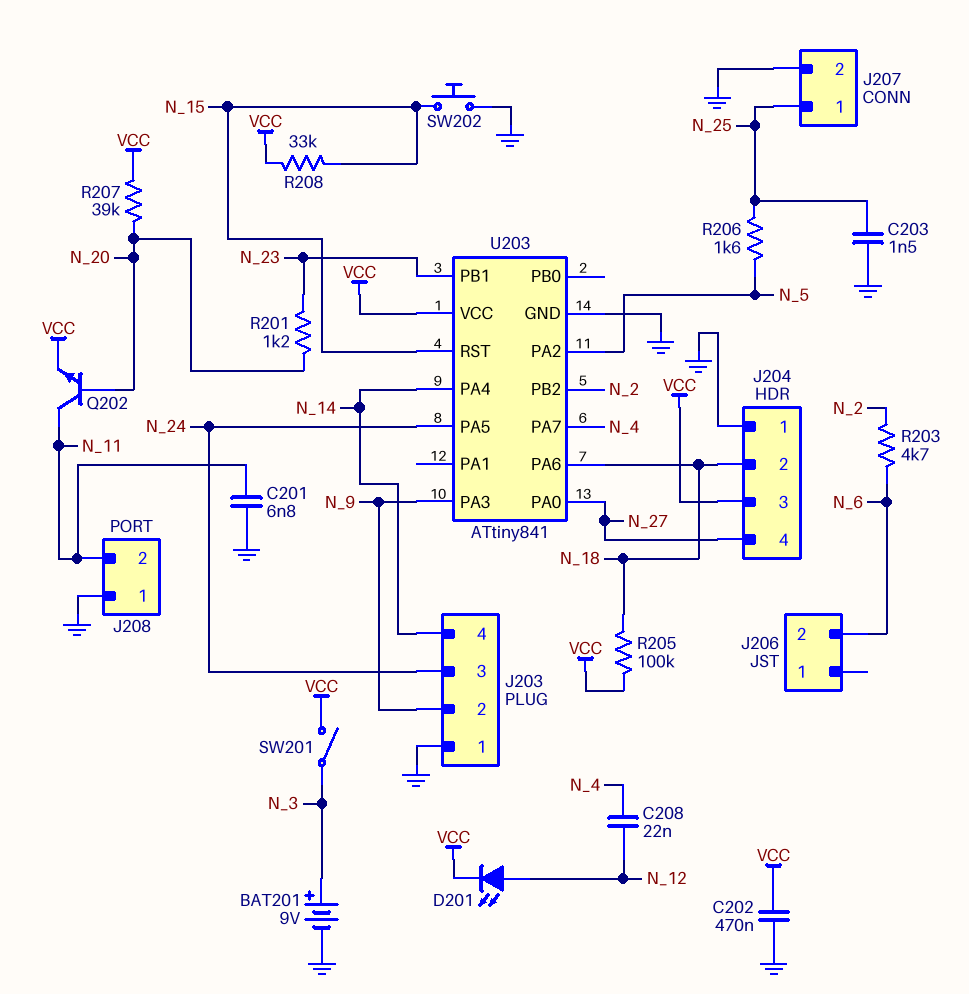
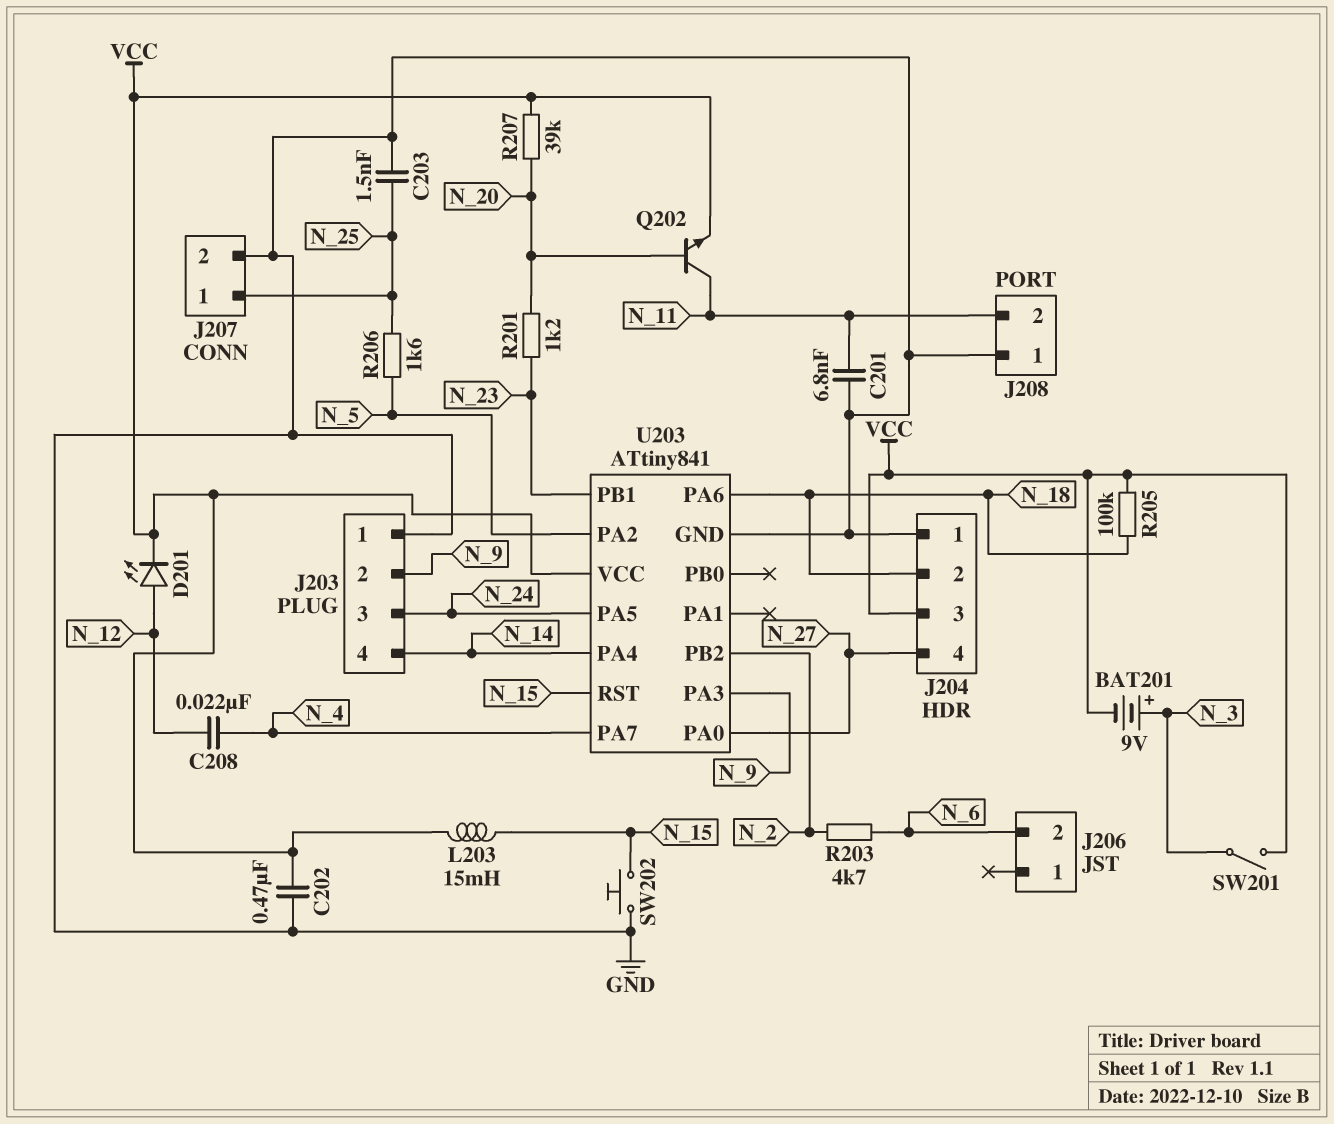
BAT201: 9V (plus N_3, minus GND) -> 9V (plus N_3, minus VCC)
L203: none -> 15mH (N_15, VCC)
R208: 33k (N_15, VCC) -> none

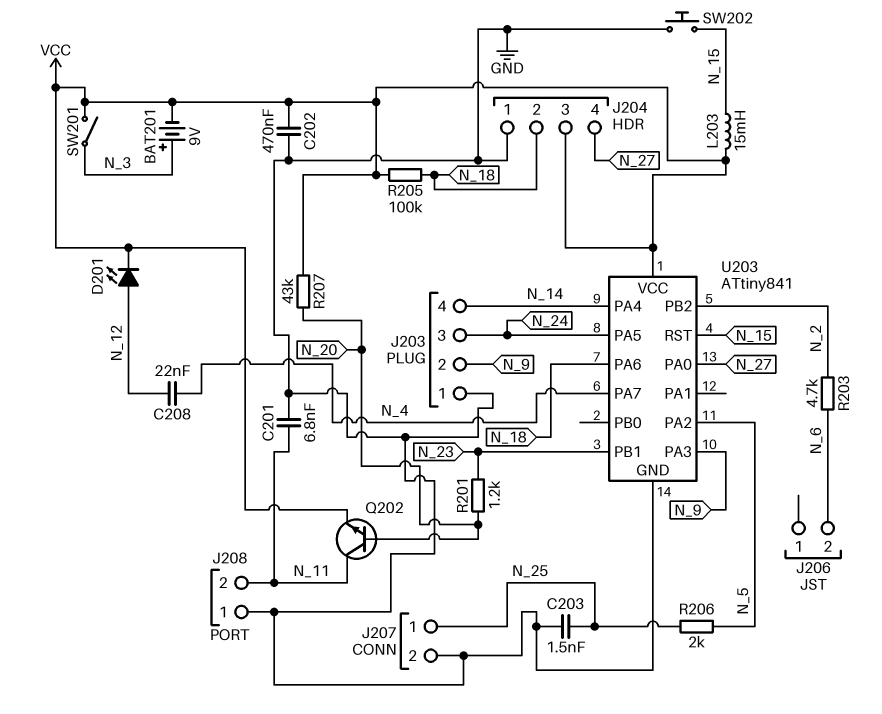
R206: 1.6k (N_5, N_25) -> 2k (N_5, N_25)
R207: 39k (N_20, VCC) -> 43k (N_20, VCC)

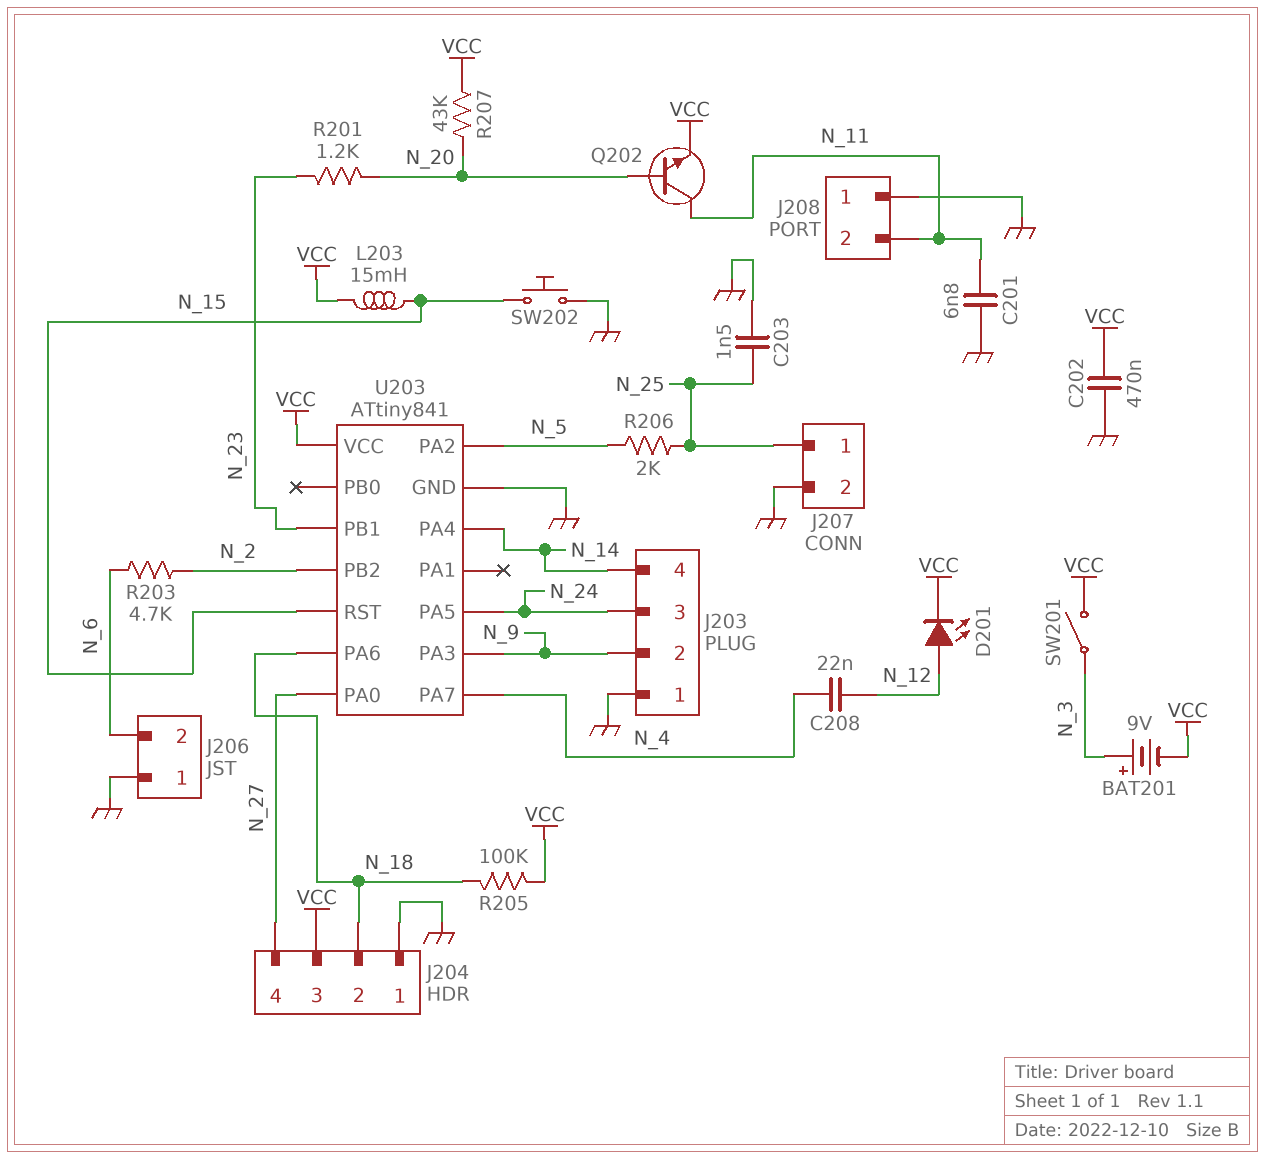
J206 pin 1: none -> GND

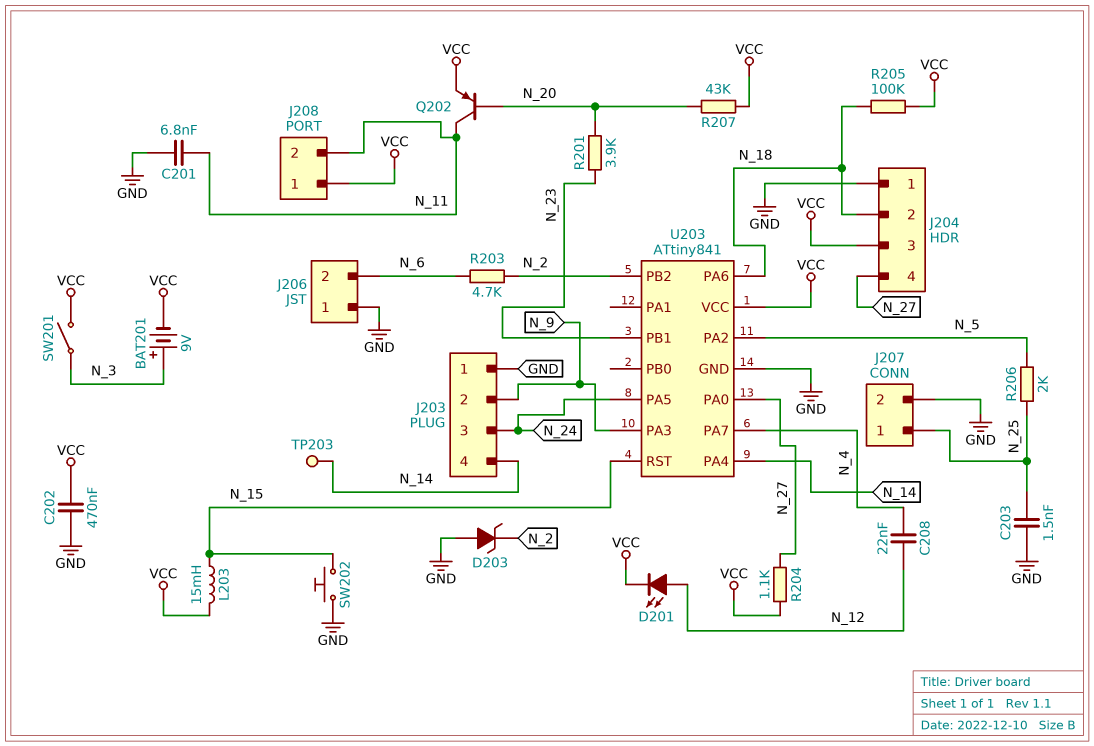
D203: none -> zener (A GND, K N_2)
J208 pin 1: GND -> VCC
Q202: NPN (B N_20, C N_11, E VCC) -> PNP (B N_20, C N_11, E VCC)
R201: 1.2k (N_20, N_23) -> 3.9k (N_20, N_23)
R204: none -> 1.1k (N_27, VCC)
TP203: none -> test point (N_14)

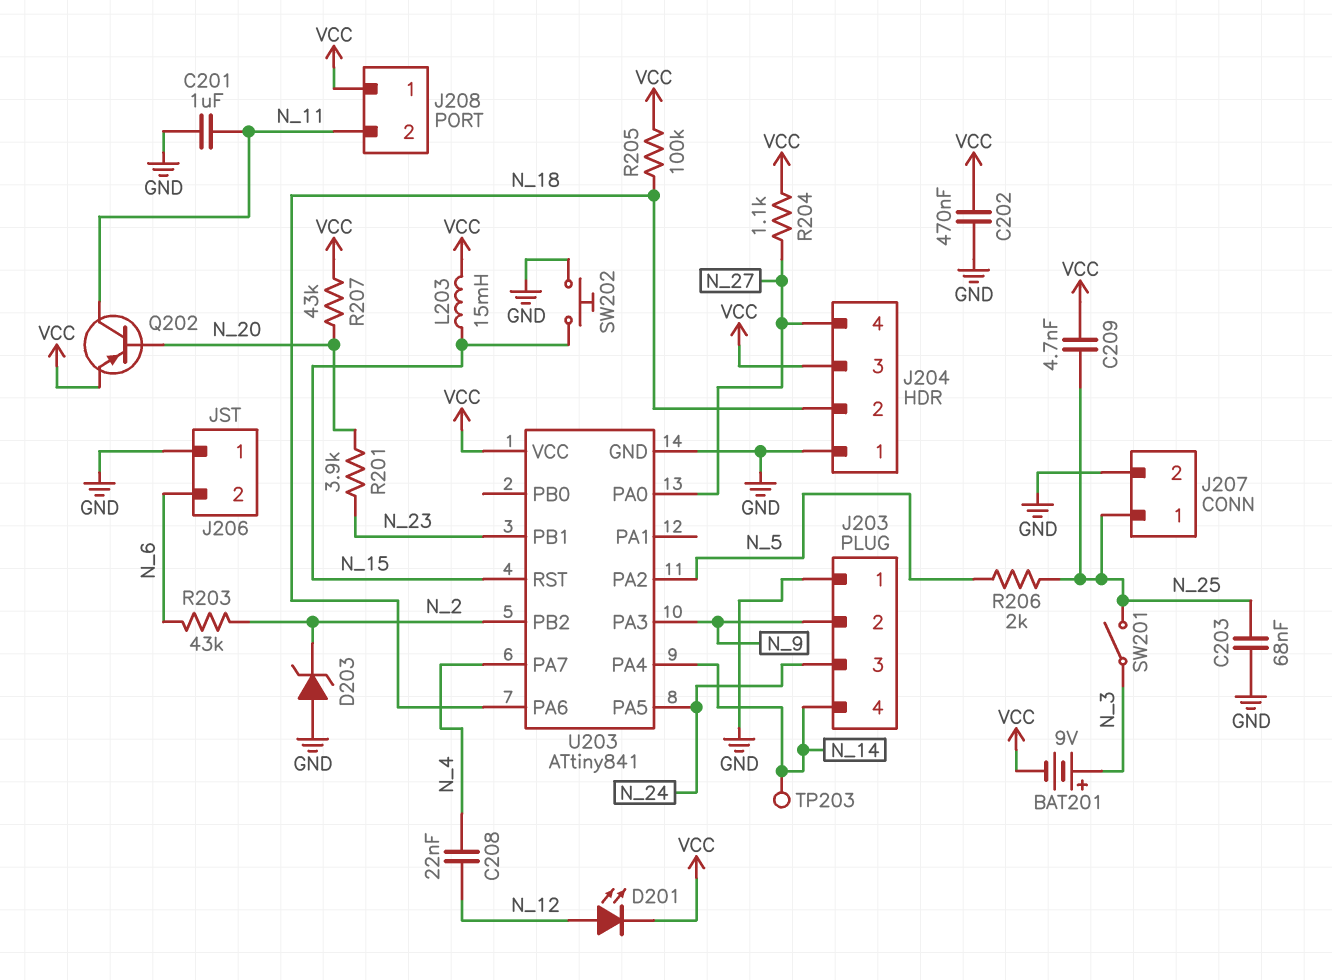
C201: 6.8nF (GND, N_11) -> 1uF (GND, N_11)
C203: 1.5nF (GND, N_25) -> 68nF (GND, N_25)
C209: none -> 4.7nF (N_25, VCC)
R203: 4.7k (N_2, N_6) -> 43k (N_2, N_6)
SW201: switch (N_3, VCC) -> switch (N_3, N_25)

